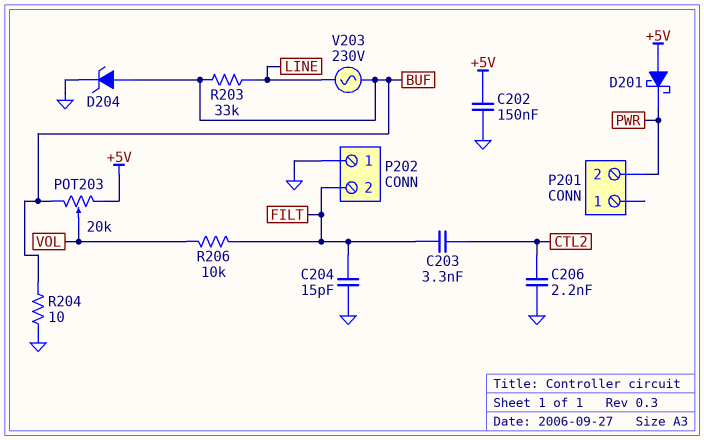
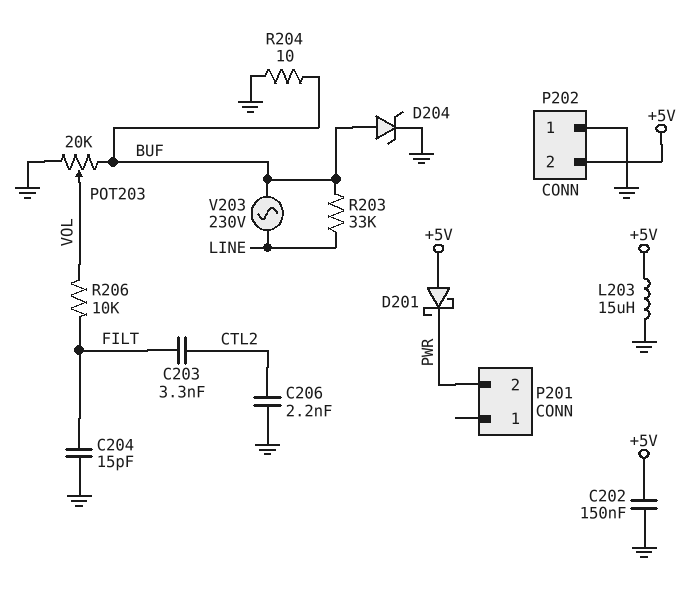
L203: none -> 15uH (+5V, GND)
P202 pin 2: FILT -> +5V
POT203: 20k (+5V, BUF, wiper VOL) -> 20k (BUF, GND, wiper VOL)

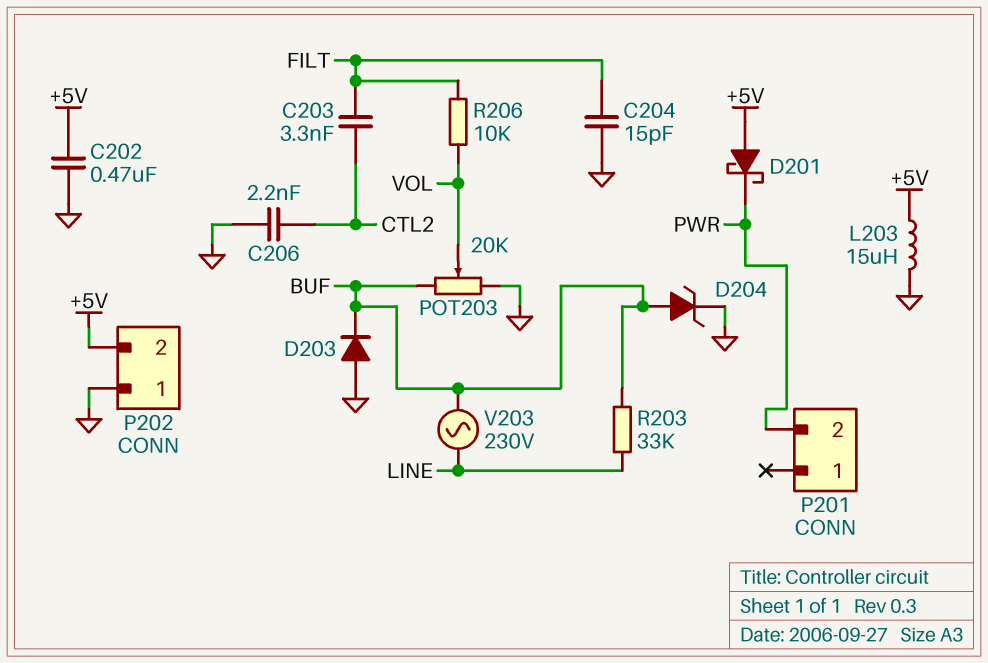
C202: 150nF (+5V, GND) -> 470nF (+5V, GND)
D203: none -> diode (A GND, K BUF)
R204: 10 (BUF, GND) -> none

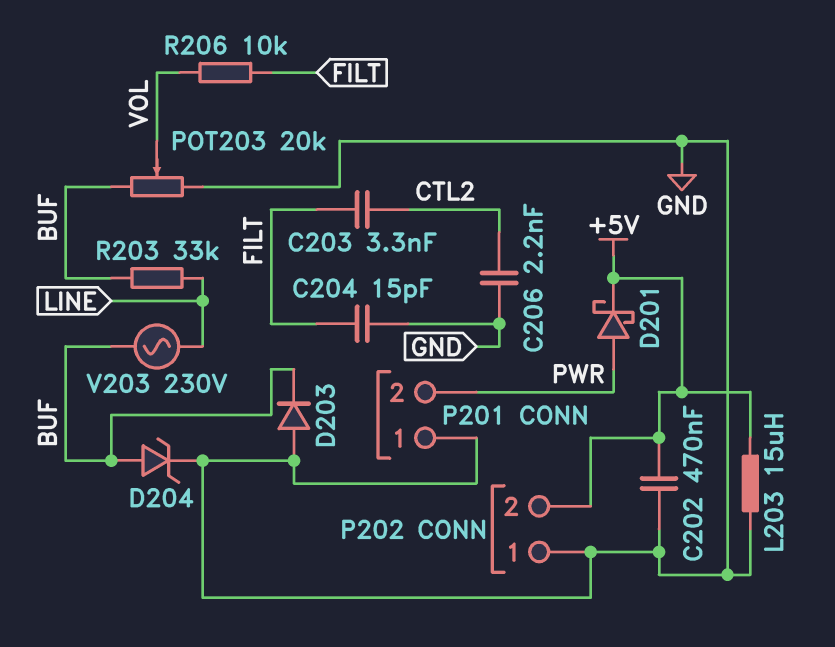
D201: schottky (A +5V, K PWR) -> schottky (A PWR, K +5V)
P201 pin 1: none -> GND

